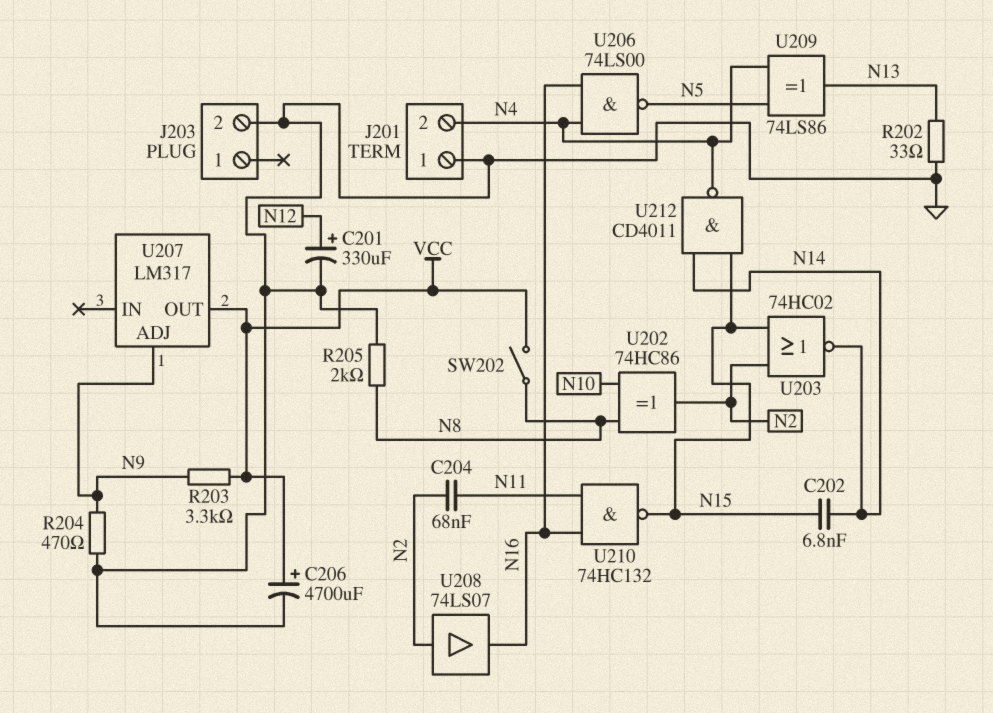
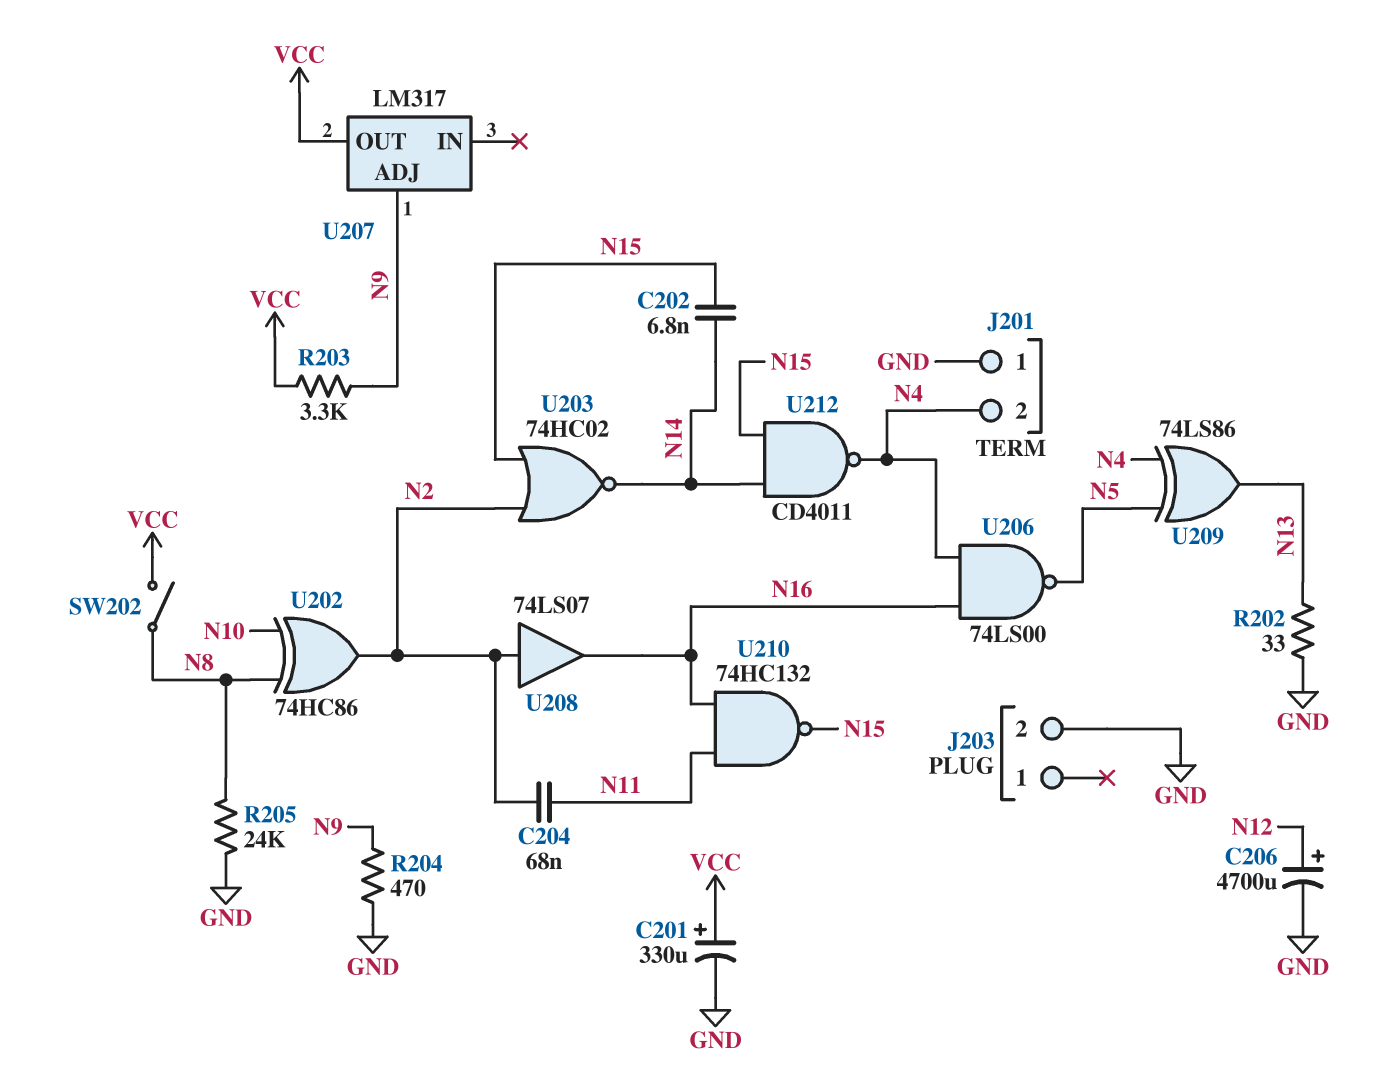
C201: 330uF (plus N12, minus GND) -> 330uF (plus VCC, minus GND)
C206: 4700uF (plus VCC, minus GND) -> 4700uF (plus N12, minus GND)
R205: 2k (GND, N8) -> 24k (GND, N8)

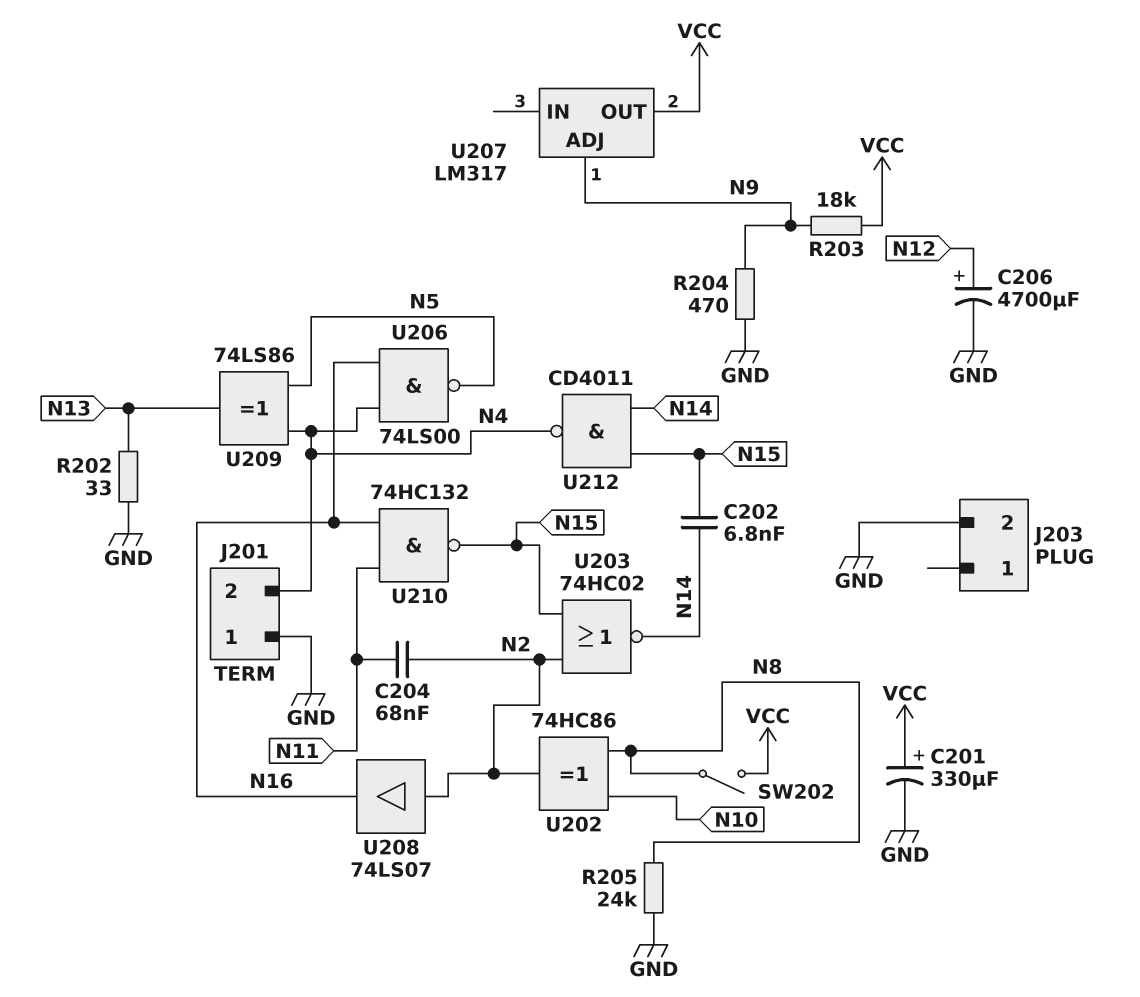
R203: 3.3k (N9, VCC) -> 18k (N9, VCC)

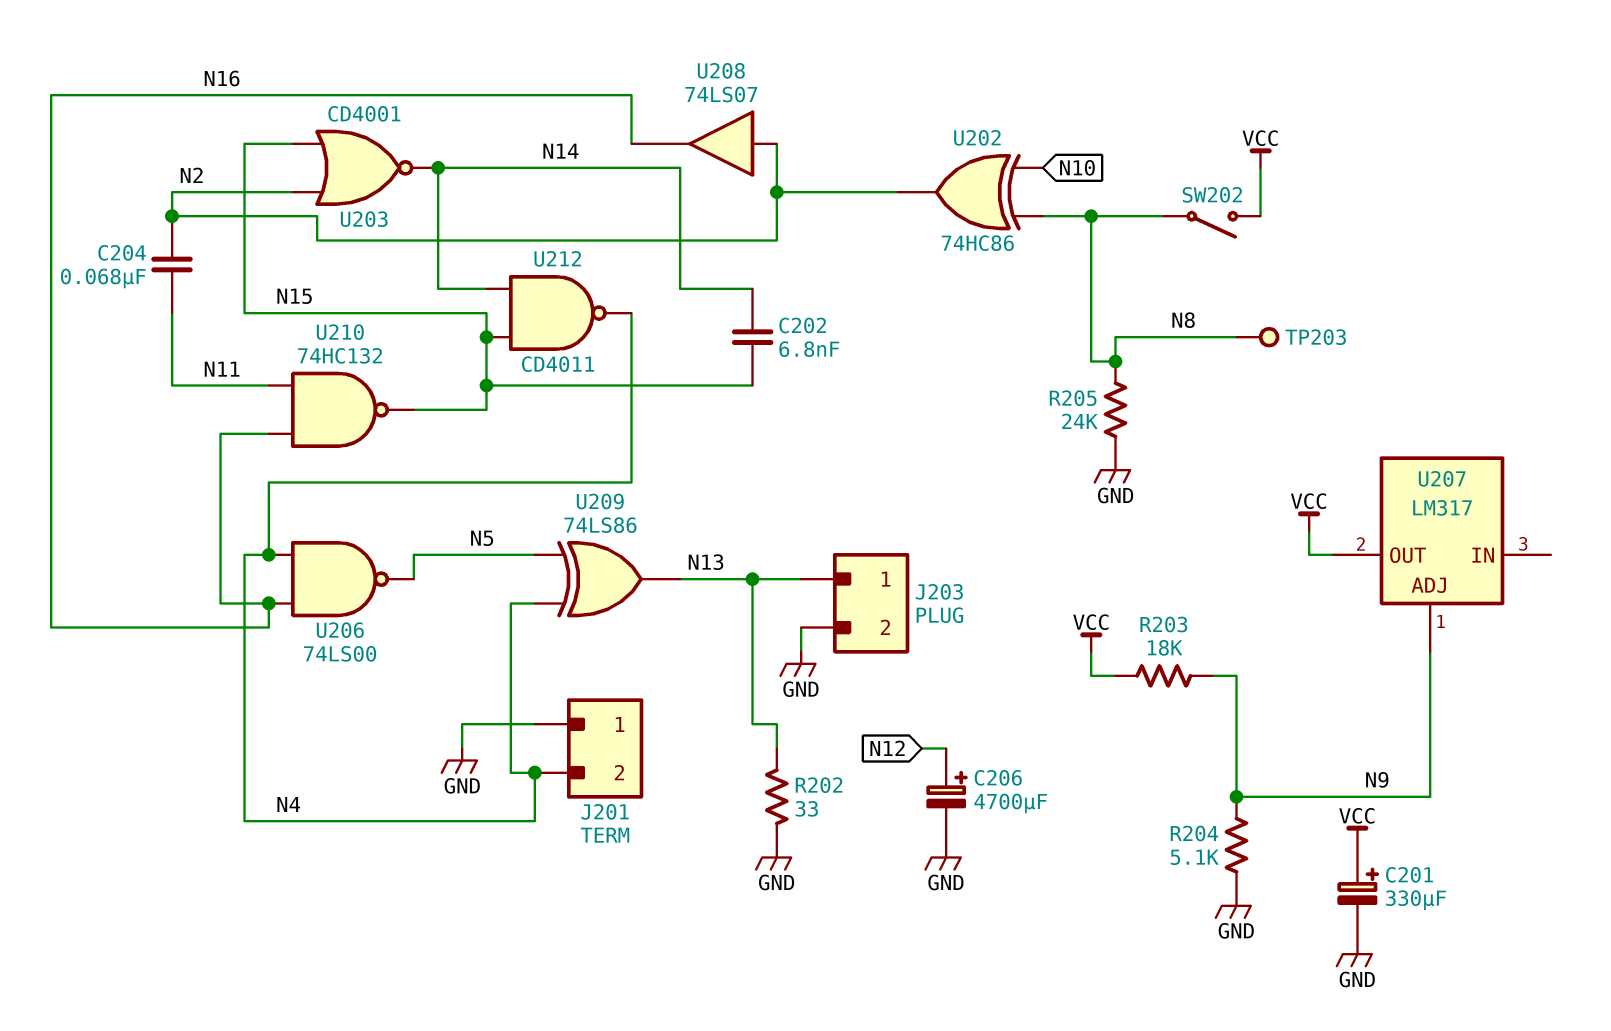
J203 pin 1: none -> N13
R204: 470 (GND, N9) -> 5.1k (GND, N9)
TP203: none -> test point (N8)
U203: NOR 74HC02 (in N2, in N15, out N14) -> NOR CD4001 (in N2, in N15, out N14)

